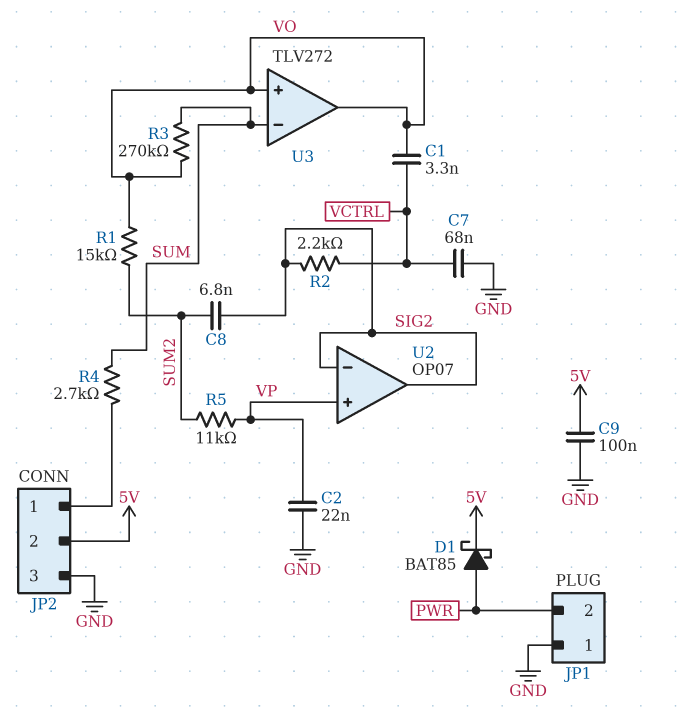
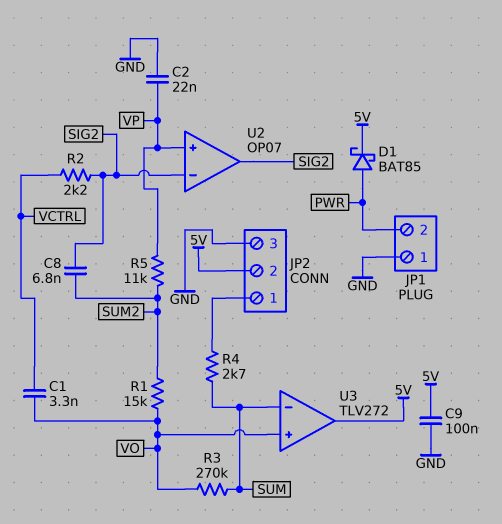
C7: 68nF (GND, VCTRL) -> none
U3 pin out: VO -> 5V

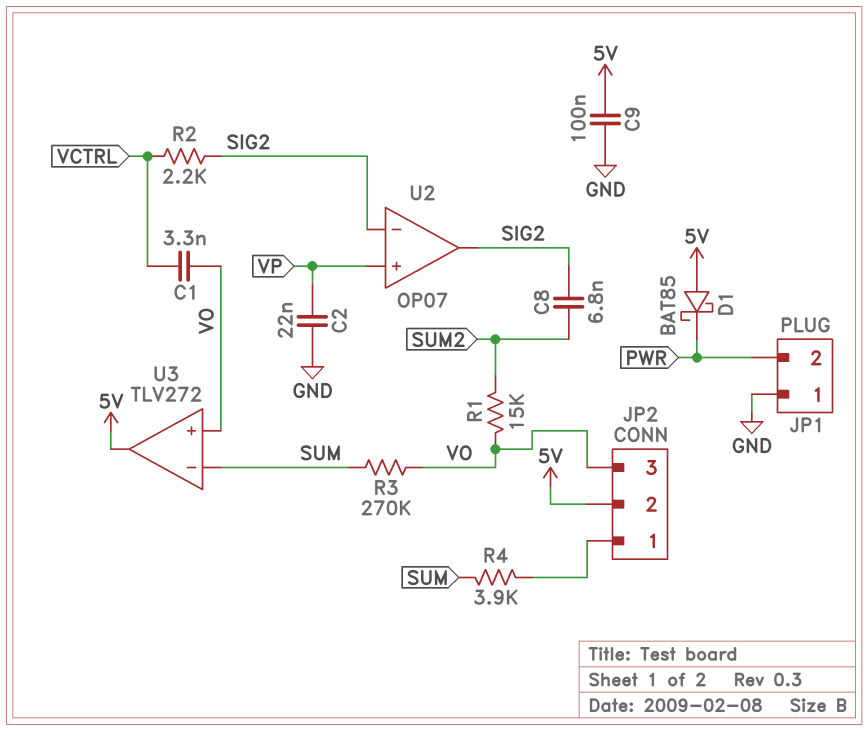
D1: schottky BAT85 (A PWR, K 5V) -> schottky BAT85 (A 5V, K PWR)
JP2 pin 3: GND -> VO
R4: 2.7k (JP2/1, SUM) -> 3.9k (JP2/1, SUM)
R5: 11k (SUM2, VP) -> none

